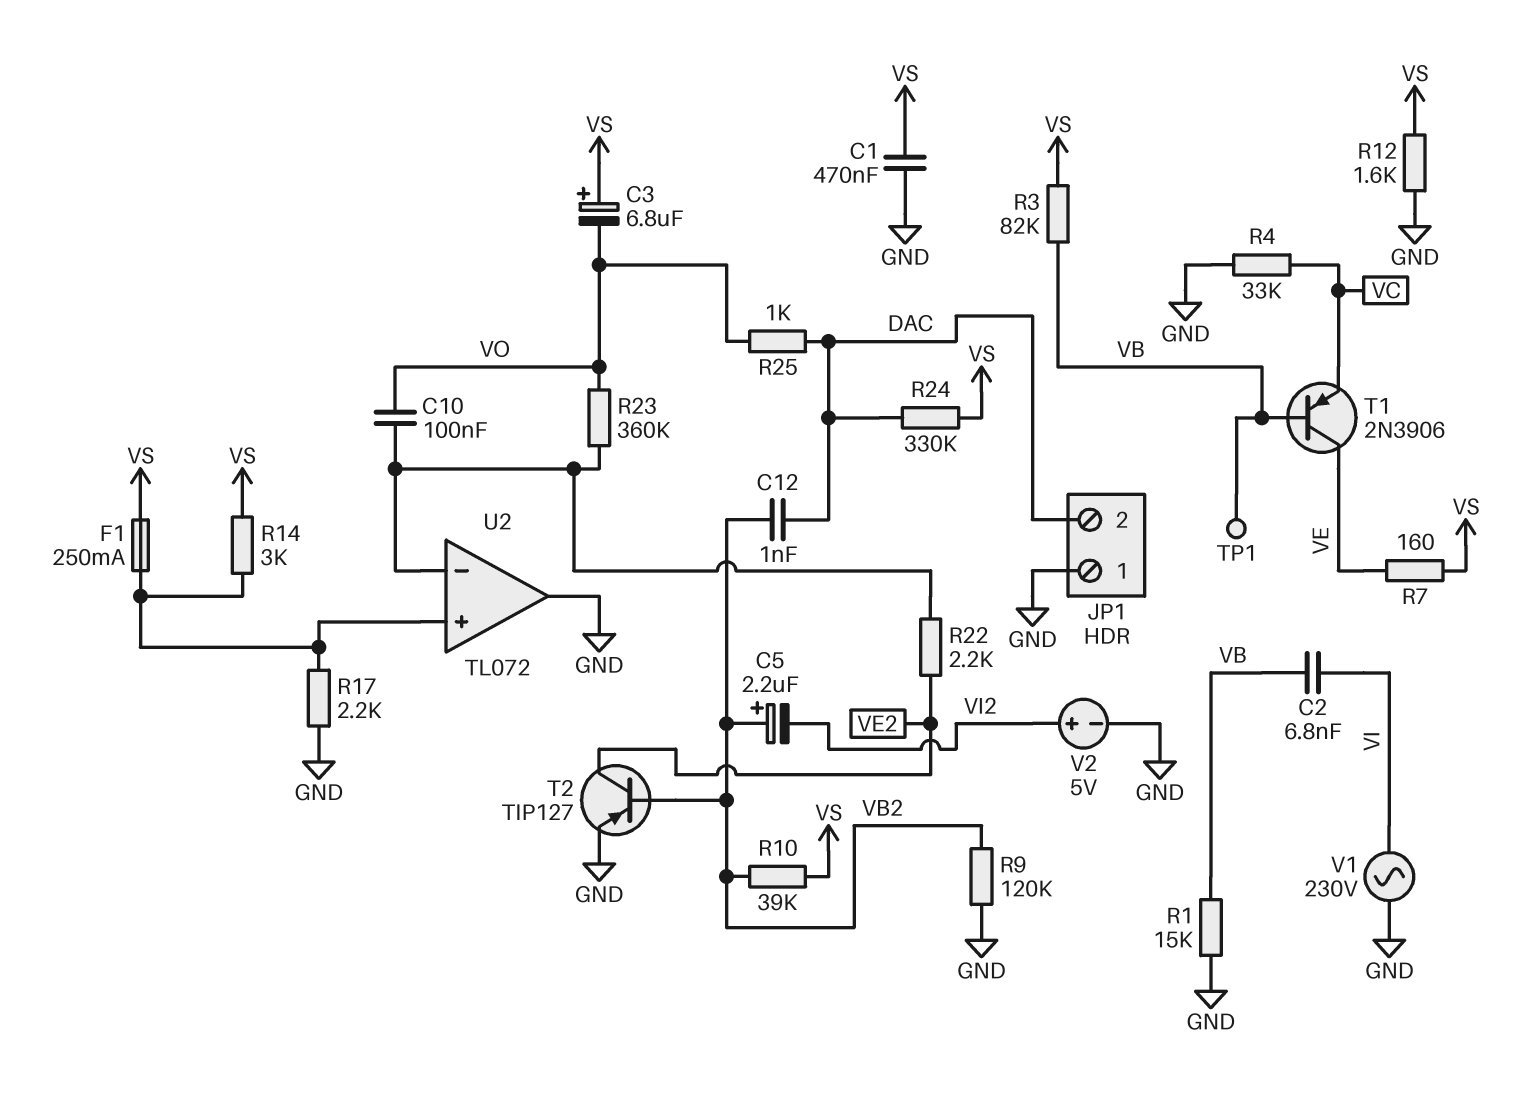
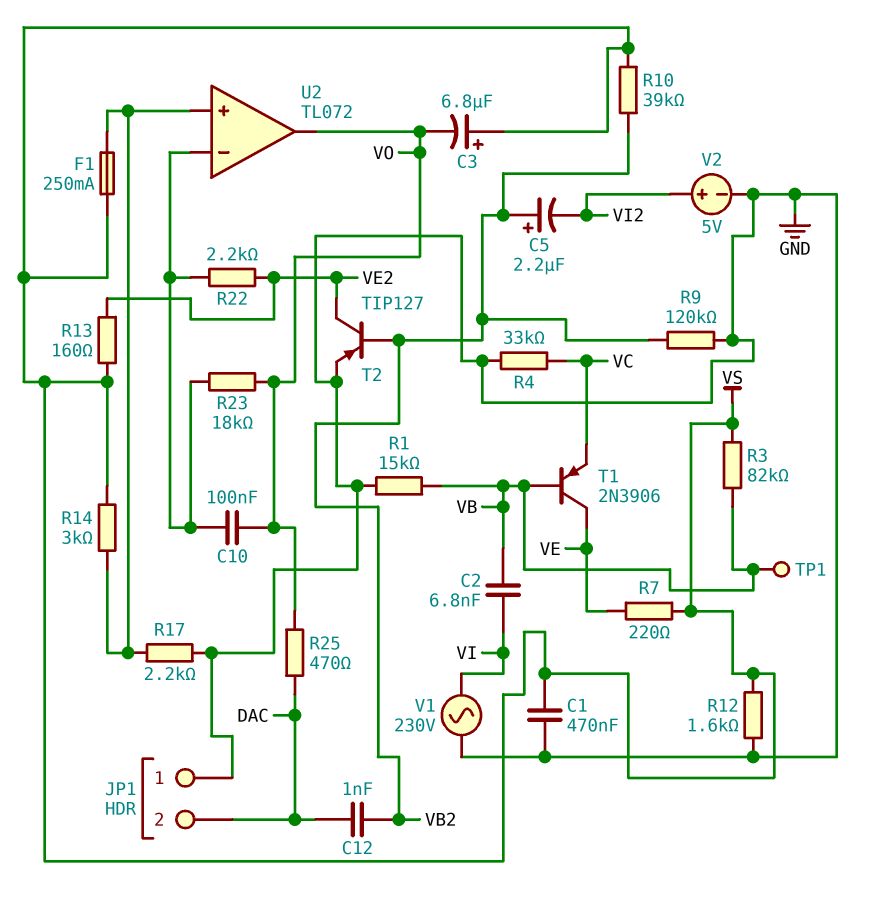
R7: 160 (VE, VS) -> 220 (VE, VS)
R13: none -> 160 (VE2, VS)
R23: 360k (U2/in-, VO) -> 18k (U2/in-, VO)
R24: 330k (DAC, VS) -> none
R25: 1k (DAC, VO) -> 470 (DAC, VO)
U2 pin out: GND -> VO

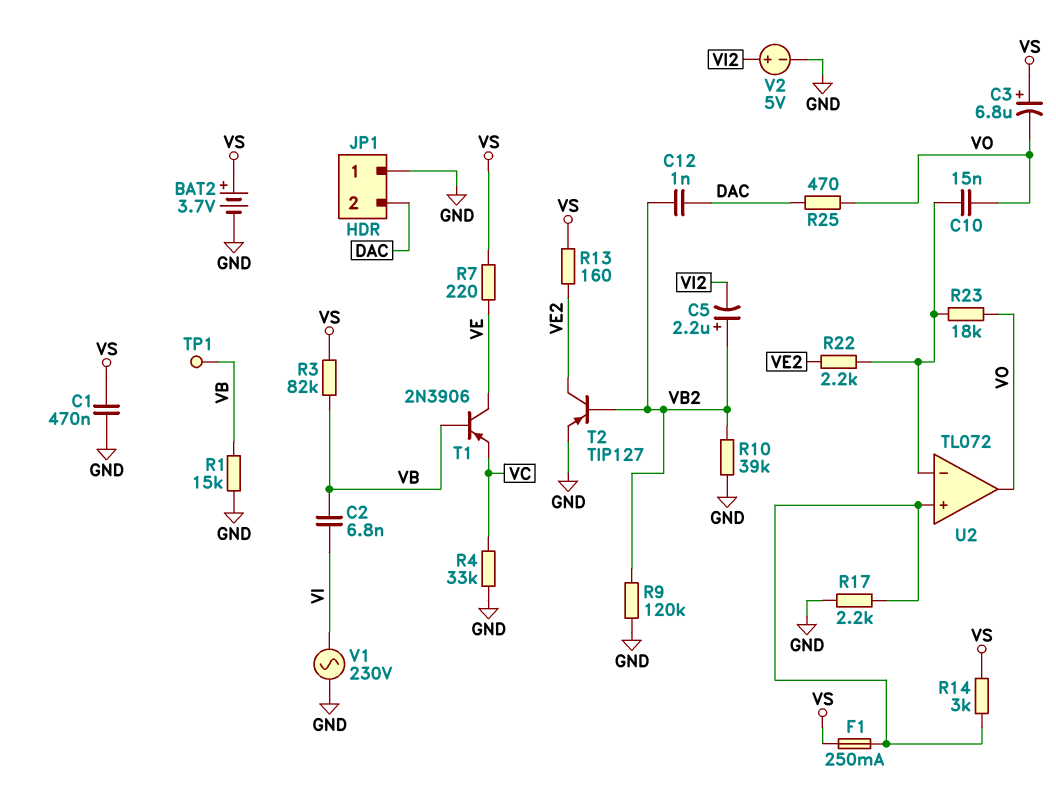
BAT2: none -> 3.7V (plus VS, minus GND)
C10: 100nF (U2/in-, VO) -> 15nF (U2/in-, VO)
R10: 39k (VB2, VS) -> 39k (GND, VB2)
R12: 1.6k (GND, VS) -> none

